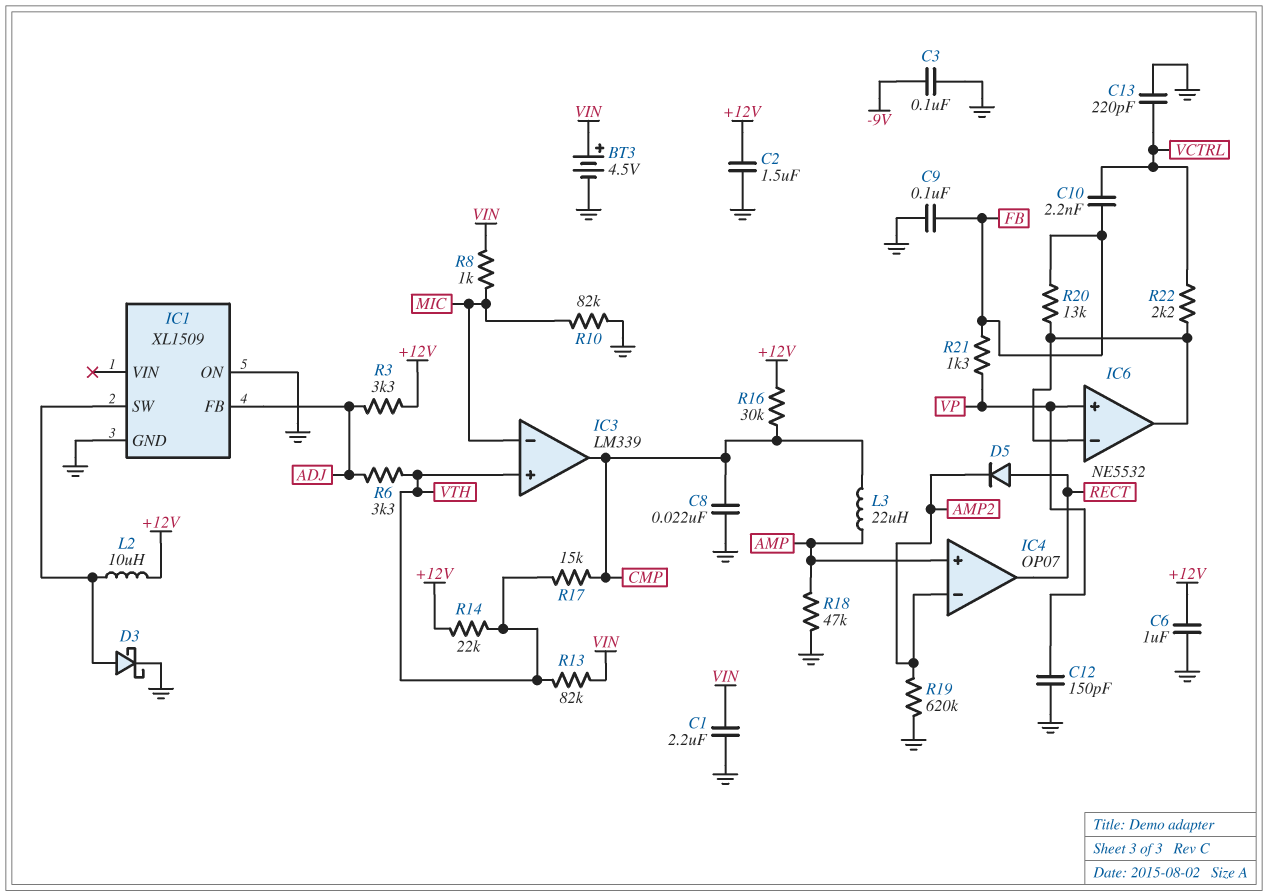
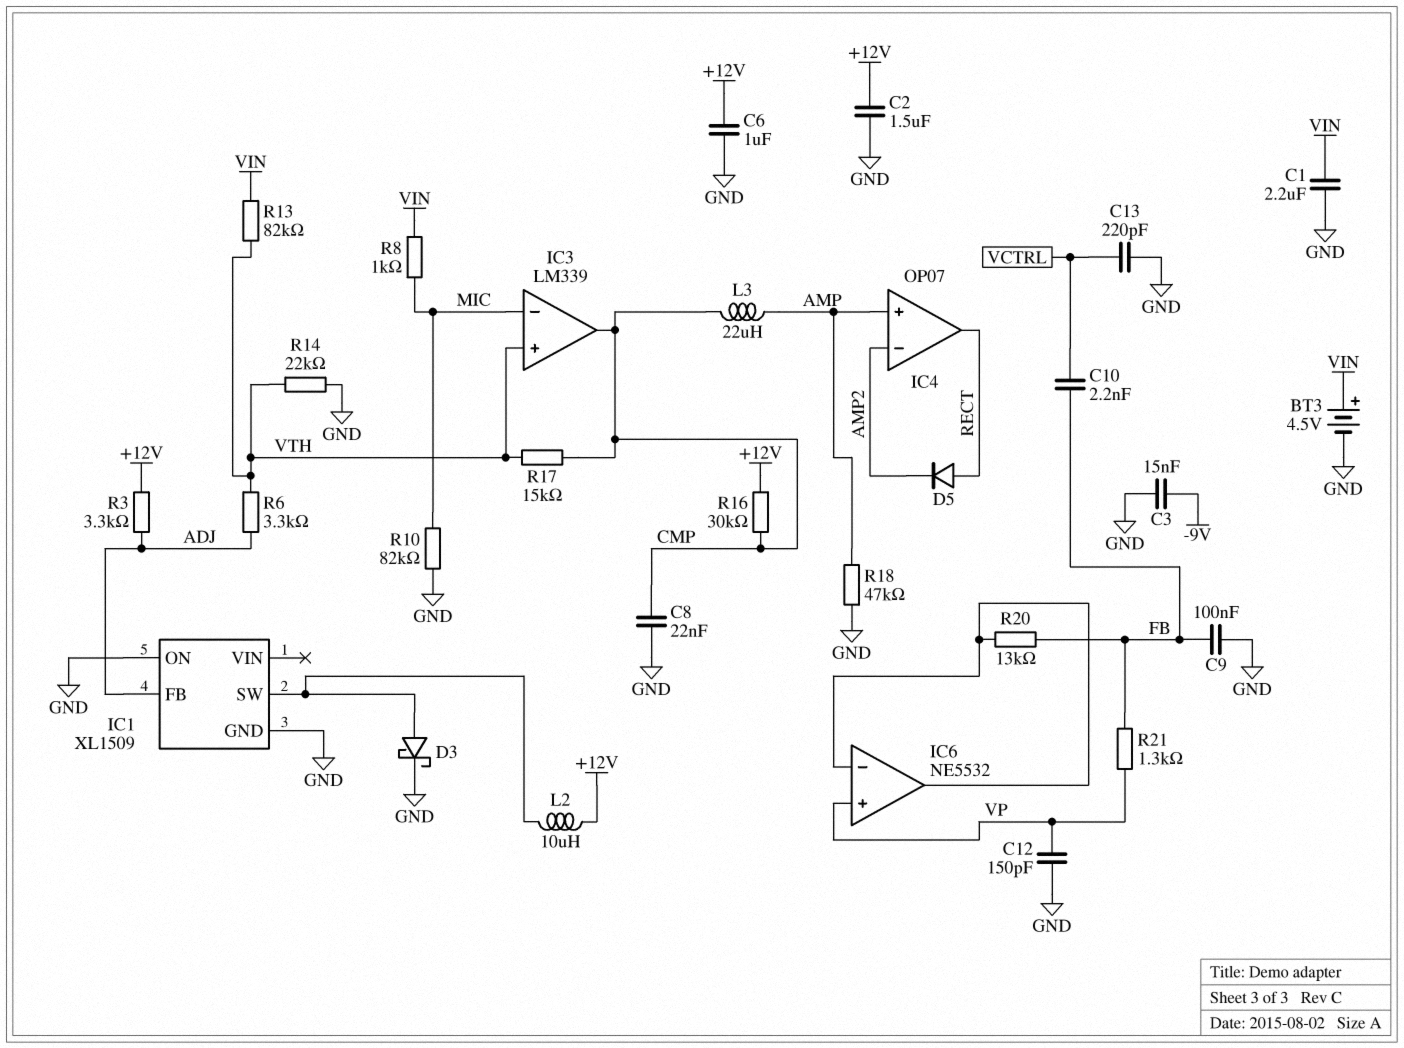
C3: 100nF (-9V, GND) -> 15nF (-9V, GND)
R14: 22k (+12V, VTH) -> 22k (GND, VTH)
R19: 620k (AMP2, GND) -> none
R22: 2.2k (IC6/in-, VCTRL) -> none

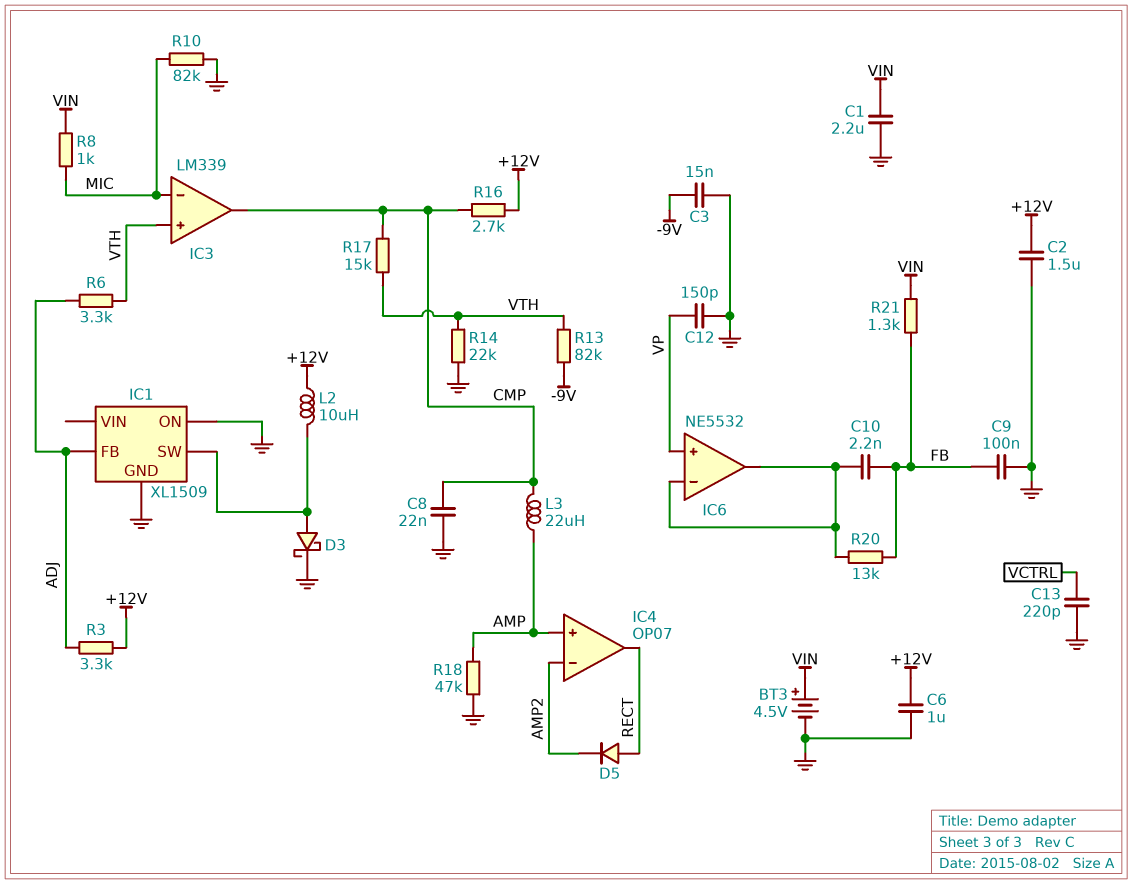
C10: 2.2nF (FB, VCTRL) -> 2.2nF (FB, IC6/in-)
R13: 82k (VIN, VTH) -> 82k (-9V, VTH)
R16: 30k (+12V, CMP) -> 2.7k (+12V, CMP)
R21: 1.3k (FB, VP) -> 1.3k (FB, VIN)

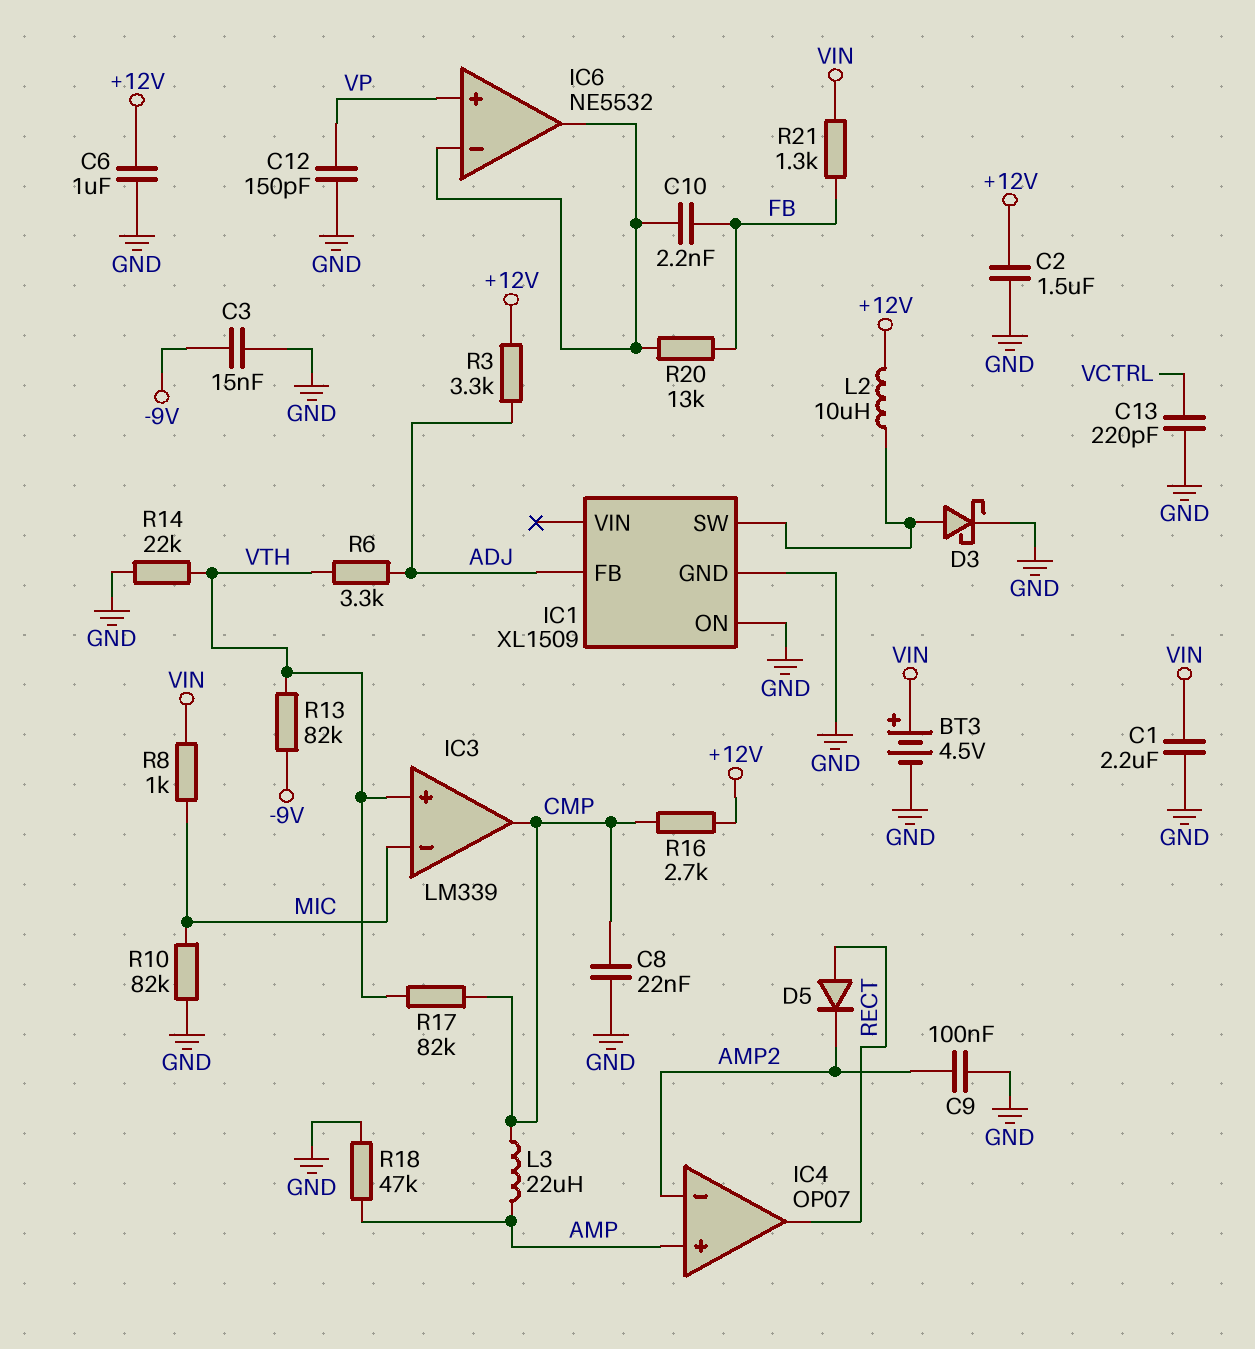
C9: 100nF (FB, GND) -> 100nF (AMP2, GND)
R17: 15k (CMP, VTH) -> 82k (CMP, VTH)

